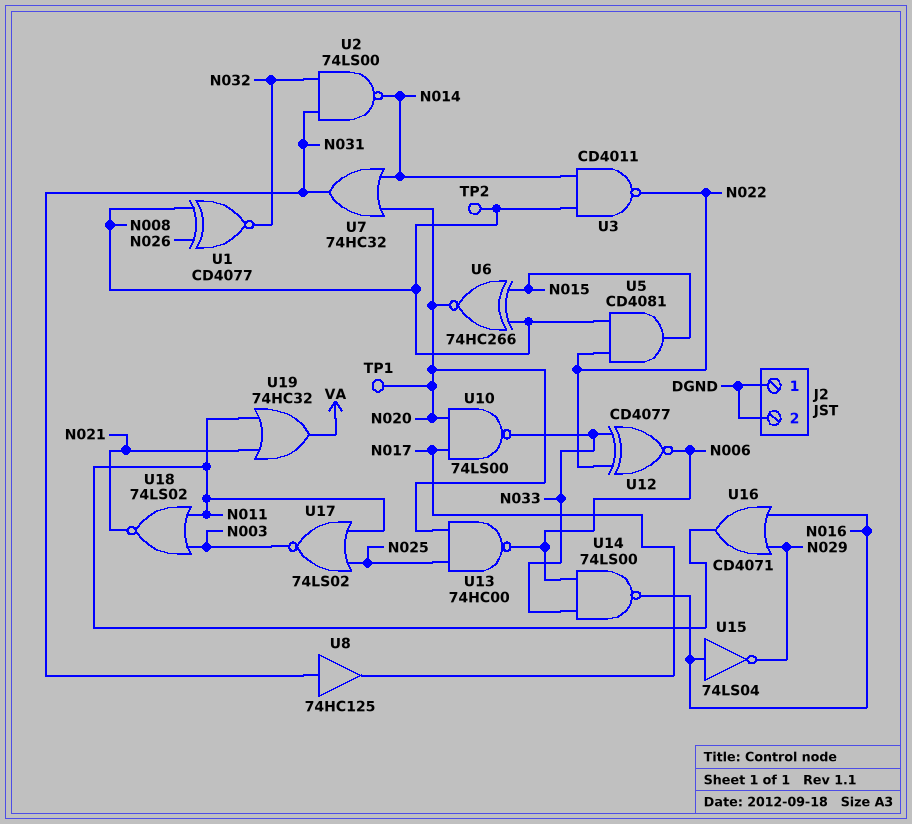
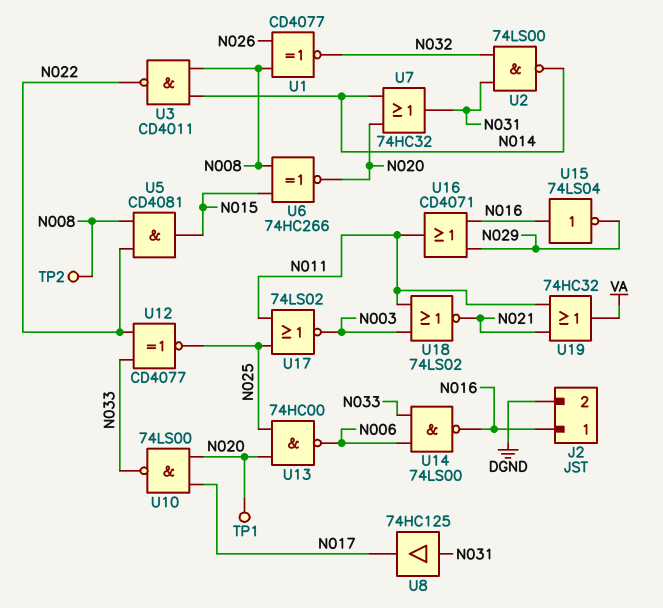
J2 pin 1: DGND -> N016
U12: XNOR CD4077 (in N022, in N033, out N006) -> XNOR CD4077 (in N022, in N033, out N025)

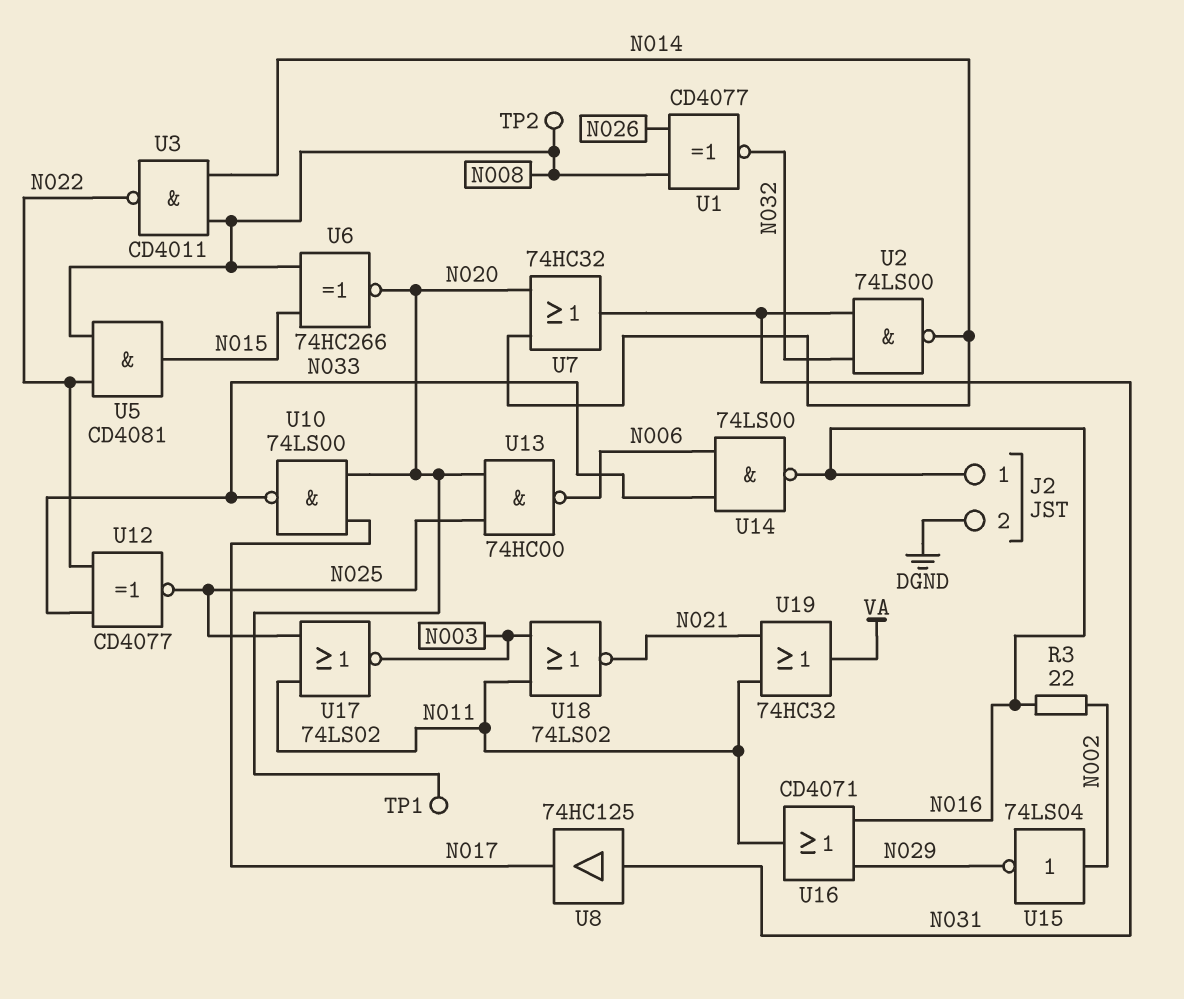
R3: none -> 22 (N002, N016)
U15: NOT 74LS04 (in N016, out N029) -> NOT 74LS04 (in N002, out N029)

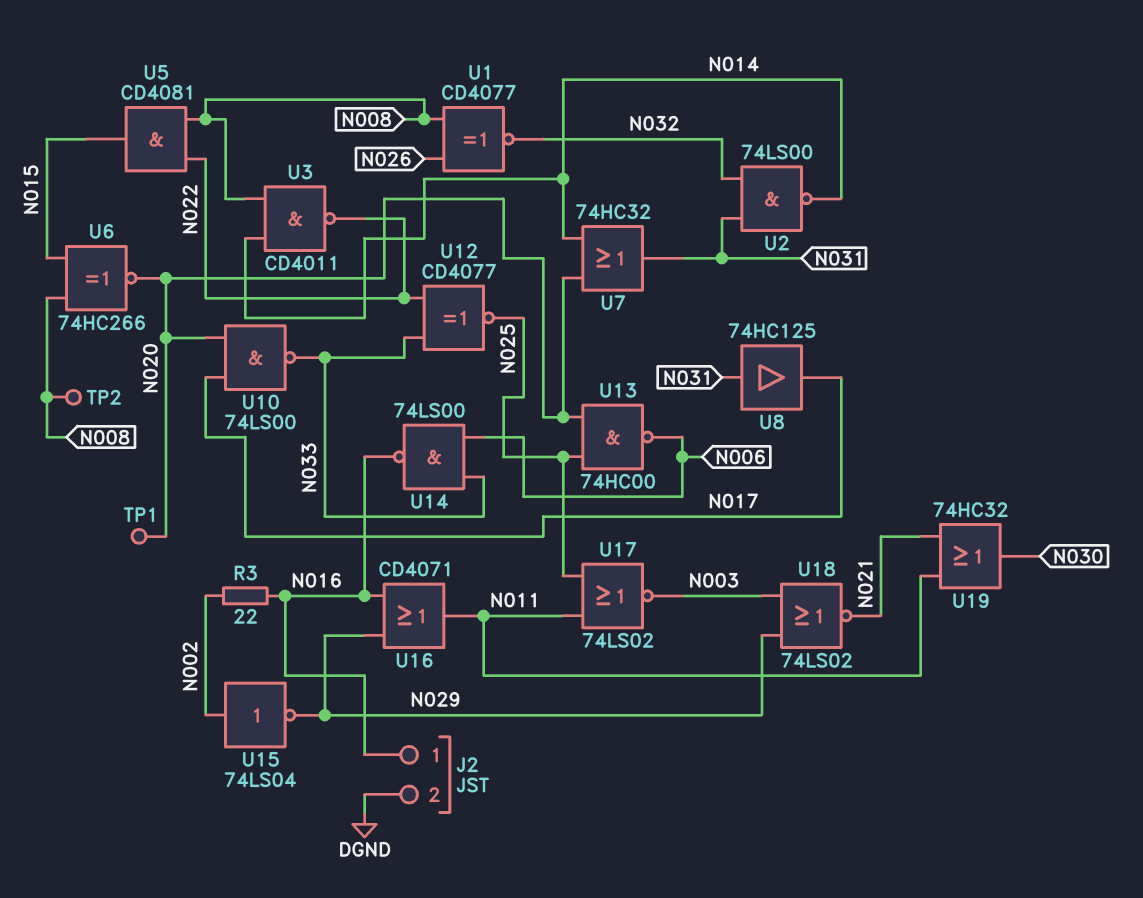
U18: NOR 74LS02 (in N003, in N011, out N021) -> NOR 74LS02 (in N003, in N029, out N021)
U19: OR 74HC32 (in N011, in N021, out VA) -> OR 74HC32 (in N011, in N021, out N030)

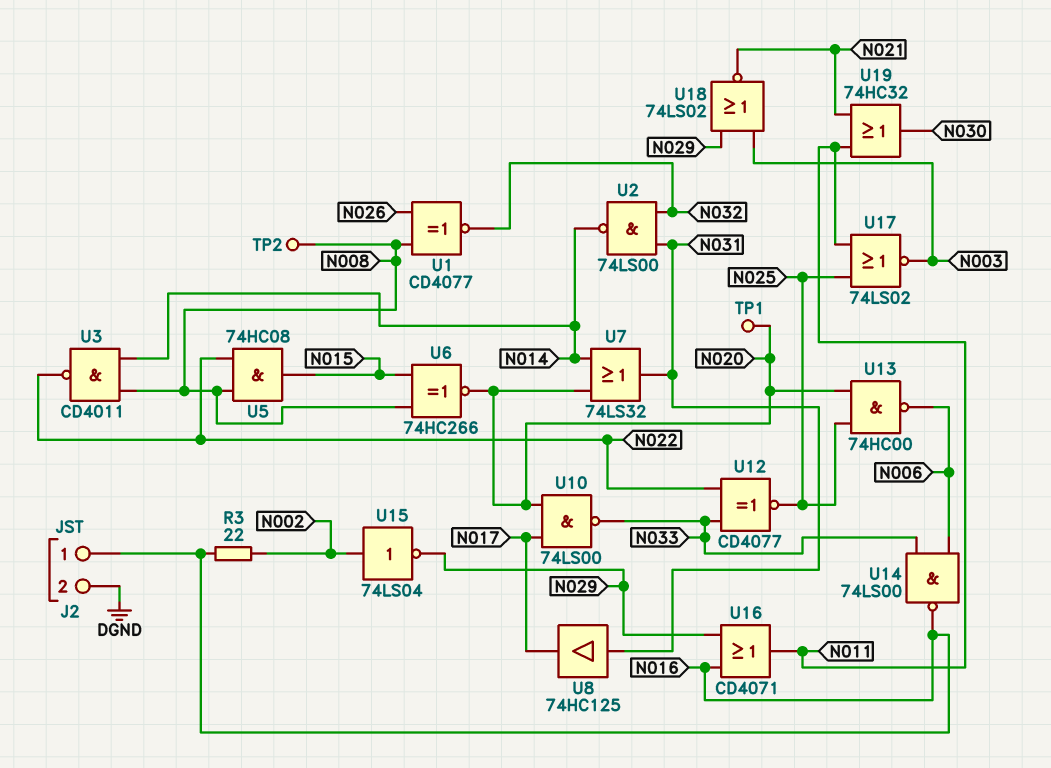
U5: AND CD4081 (in N008, in N022, out N015) -> AND 74HC08 (in N008, in N022, out N015)
U7: OR 74HC32 (in N014, in N020, out N031) -> OR 74LS32 (in N014, in N020, out N031)

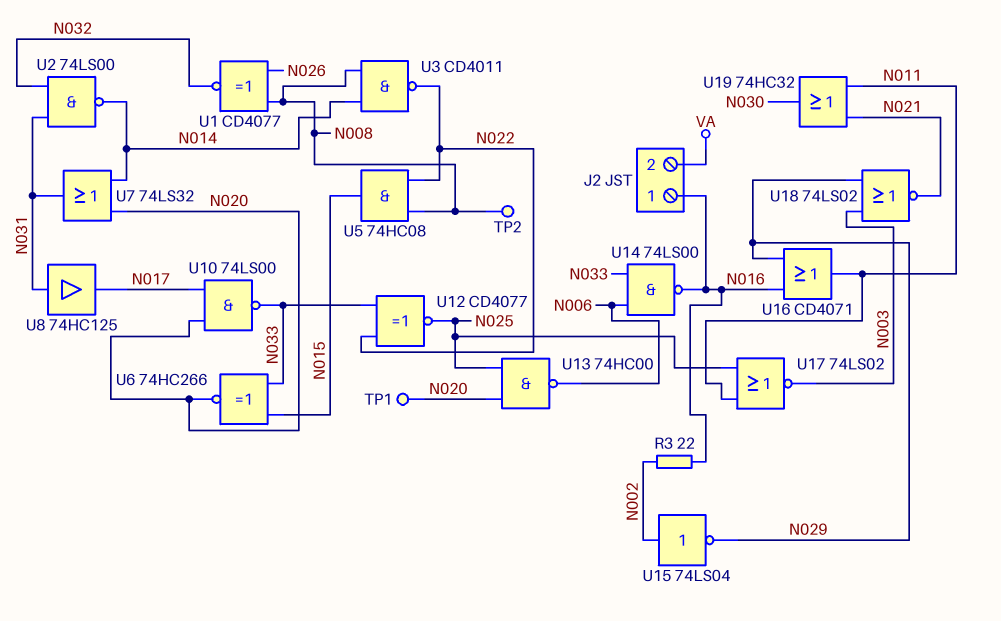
J2 pin 2: DGND -> VA
U6: XNOR 74HC266 (in N008, in N015, out N020) -> XNOR 74HC266 (in N015, in N033, out N020)

